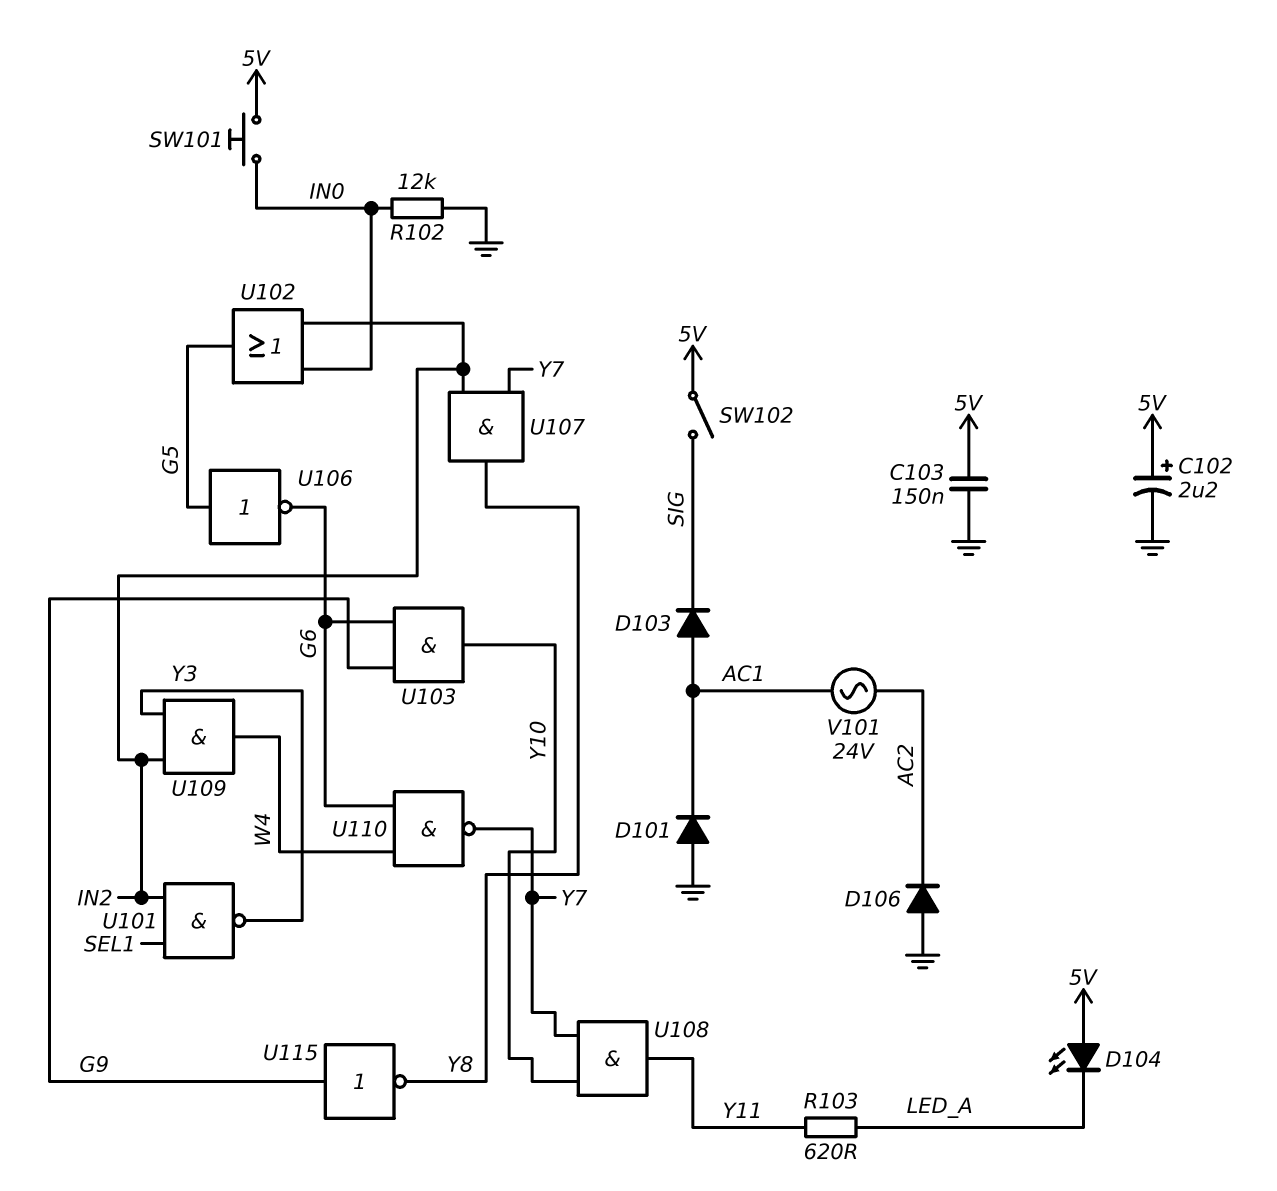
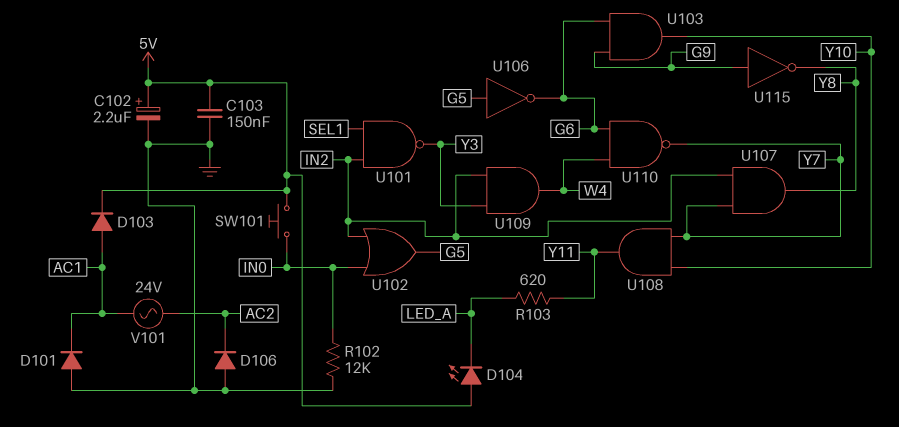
D103: diode (A AC1, K SIG) -> diode (A AC1, K 5V)
SW102: switch (5V, SIG) -> none

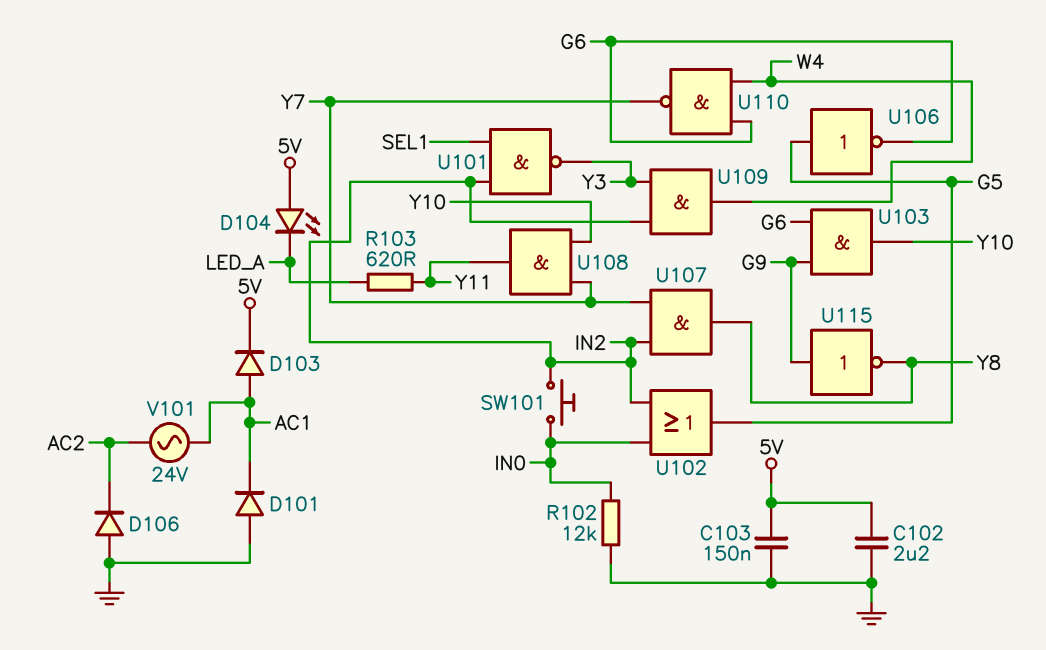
C102: 2.2uF (plus 5V, minus GND) -> 2.2uF (5V, GND)
SW101: button (5V, IN0) -> button (IN0, IN2)

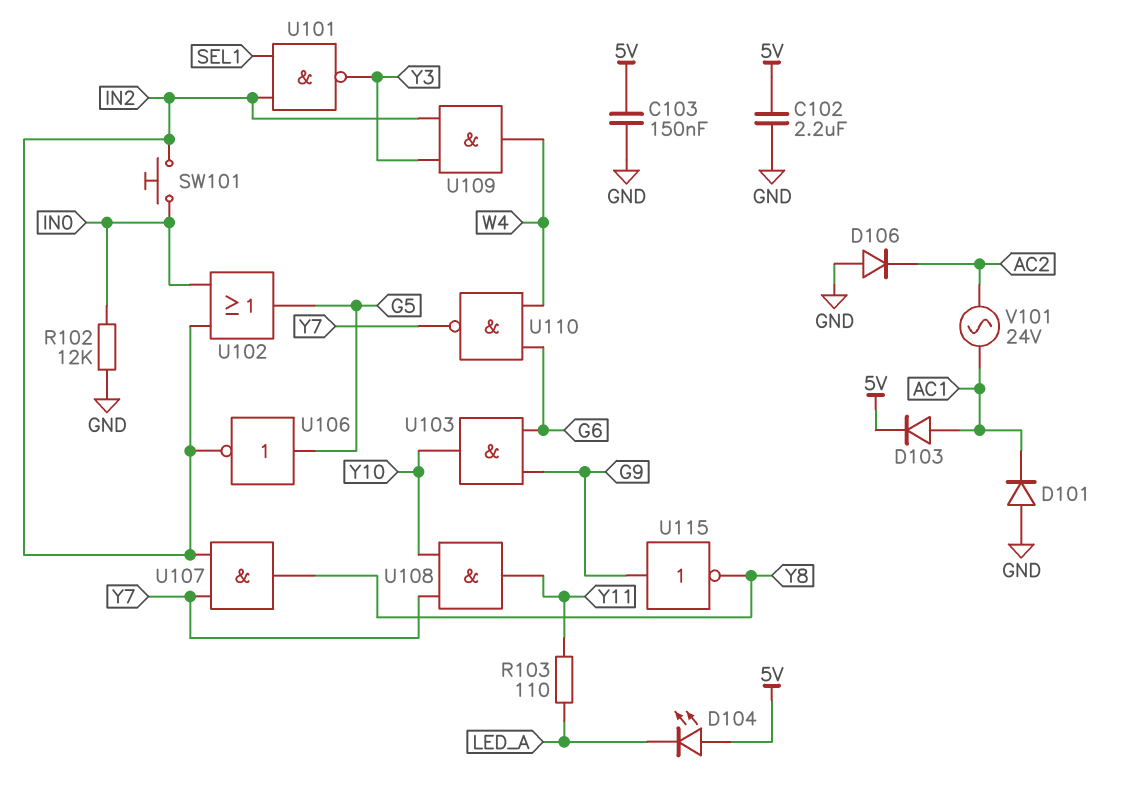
R103: 620 (LED_A, Y11) -> 110 (LED_A, Y11)
U106: NOT (in G5, out G6) -> NOT (in G5, out IN2)

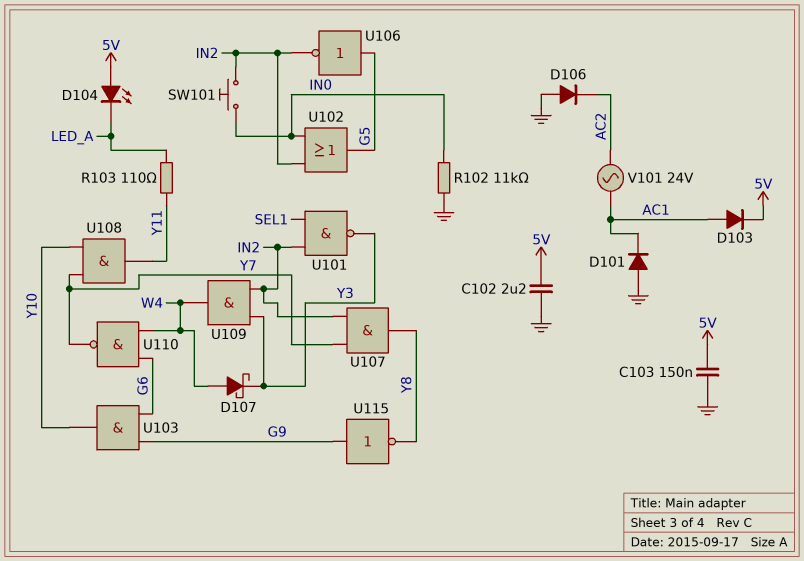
D107: none -> schottky (A W4, K Y3)
R102: 12k (GND, IN0) -> 11k (GND, IN0)

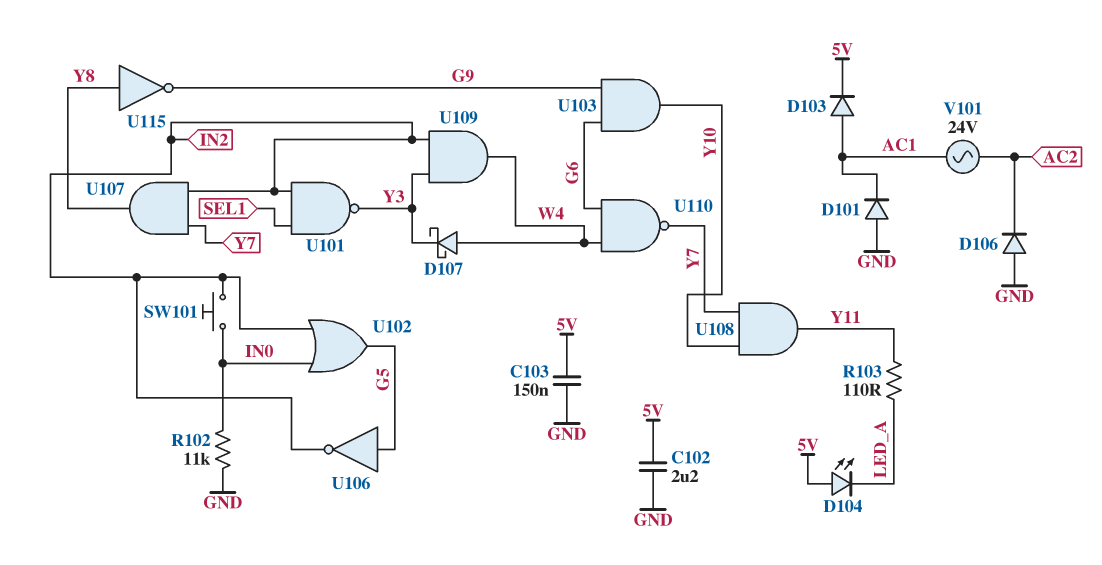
U115: NOT (in G9, out Y8) -> NOT (in Y8, out G9)

